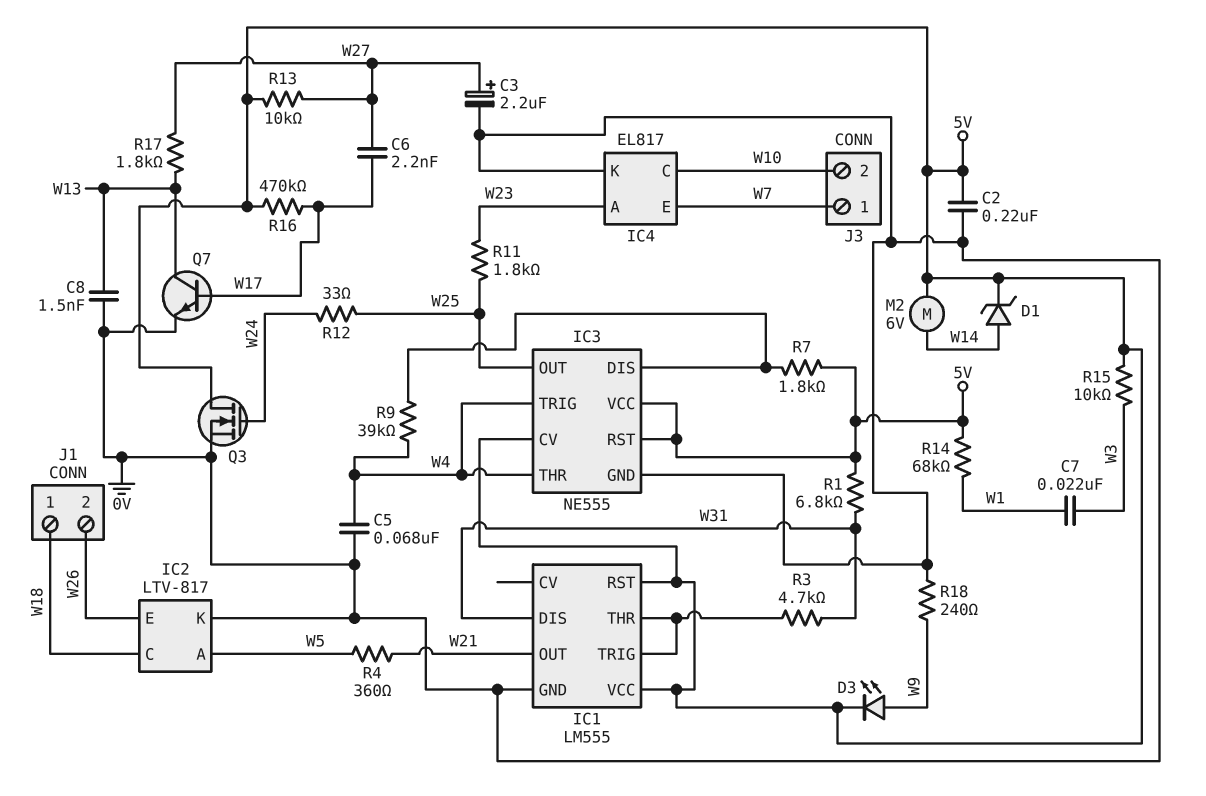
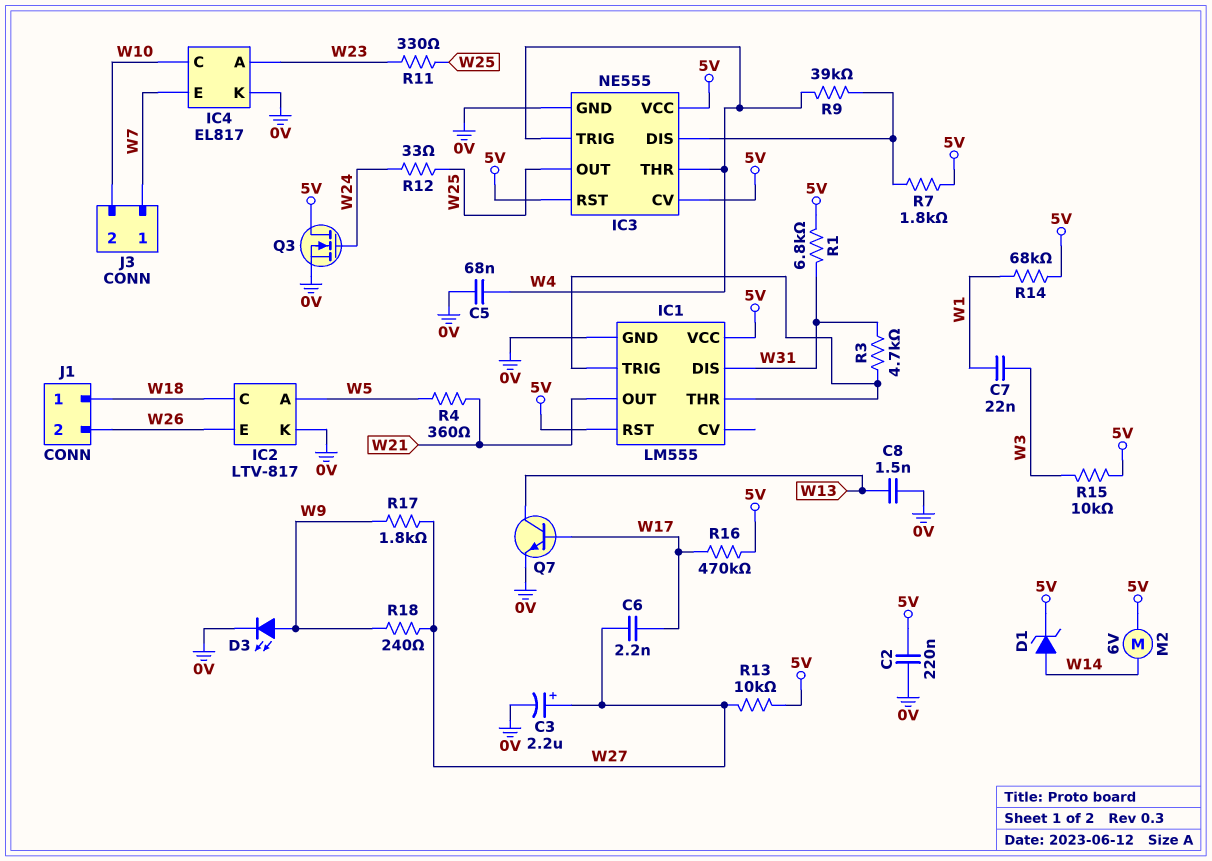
D3: LED (A W9, K 5V) -> LED (A W9, K 0V)
R11: 1.8k (W23, W25) -> 330 (W23, W25)
R17: 1.8k (W13, W27) -> 1.8k (W9, W27)
R18: 240 (0V, W9) -> 240 (W9, W27)

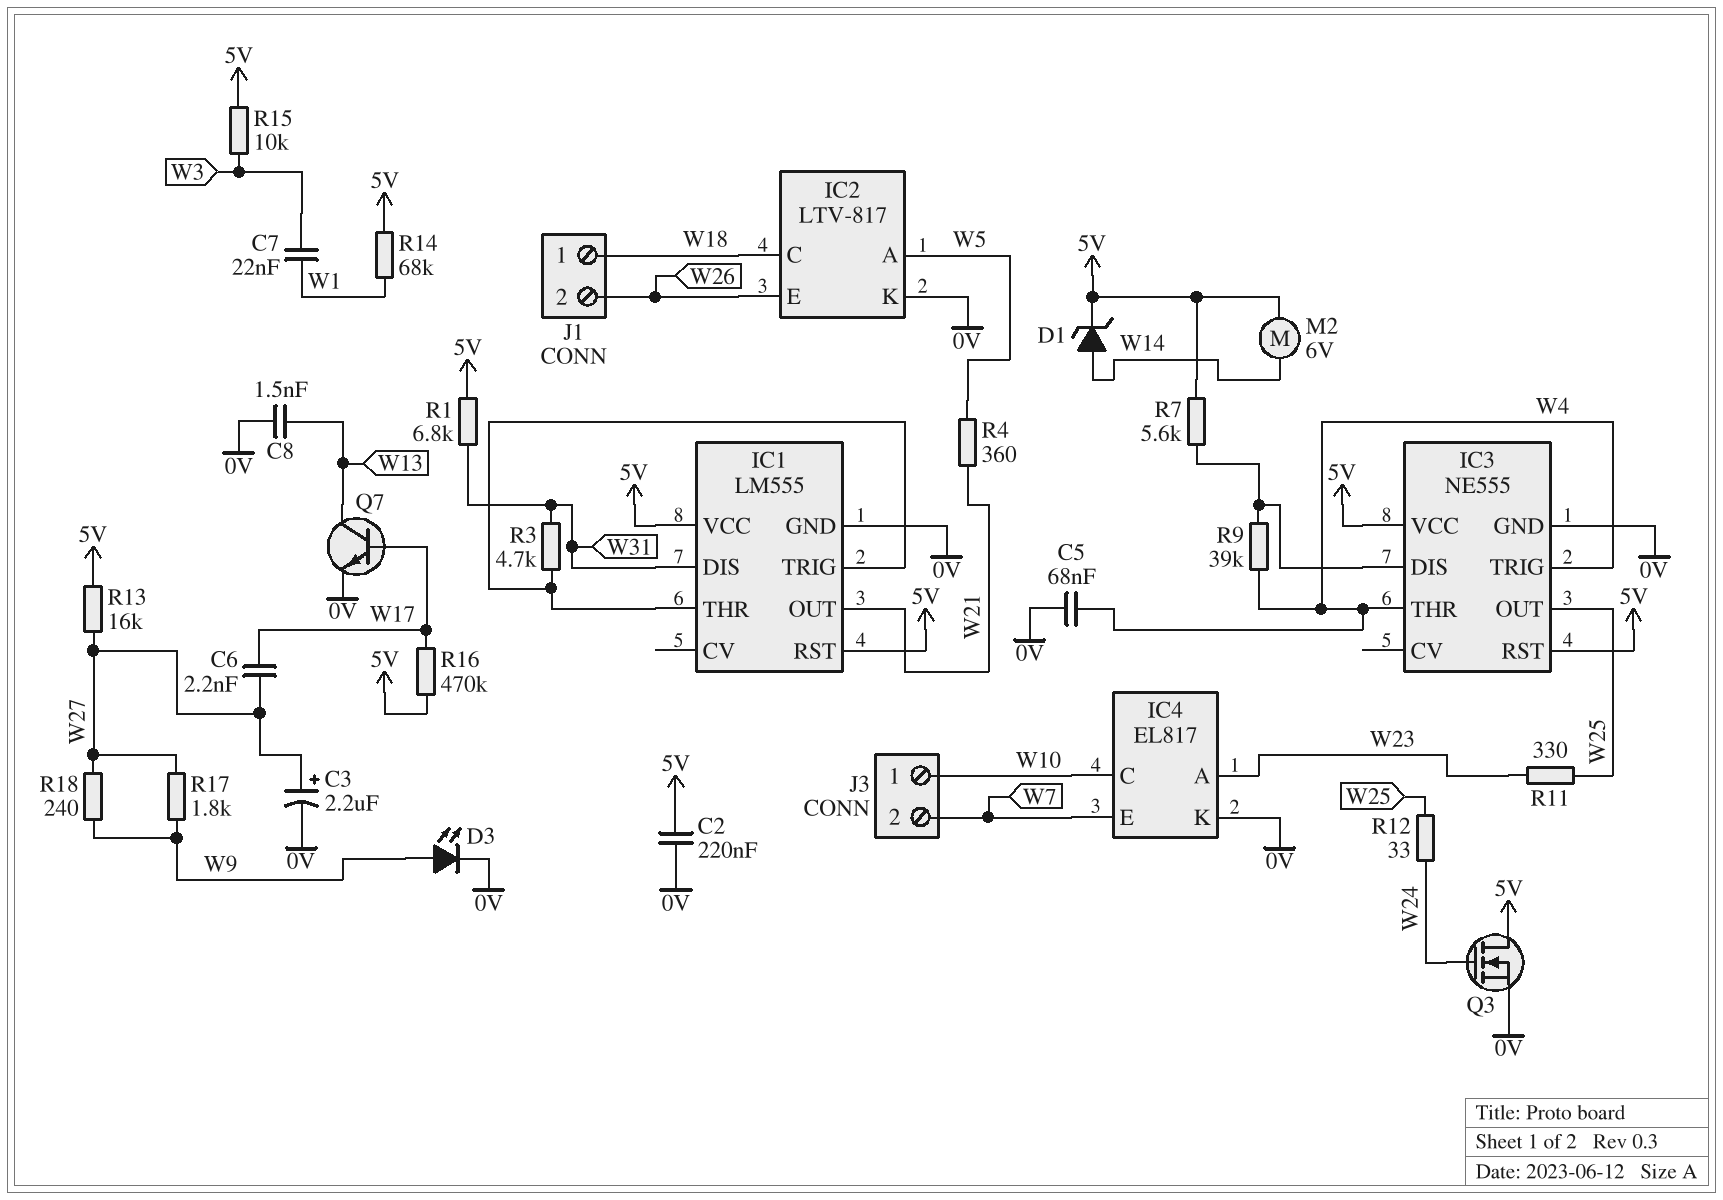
IC3 pin CV: 5V -> none
J3 pin 1: W7 -> W10
J3 pin 2: W10 -> W7
R7: 1.8k (5V, IC3/DIS) -> 5.6k (5V, IC3/DIS)
R13: 10k (5V, W27) -> 16k (5V, W27)

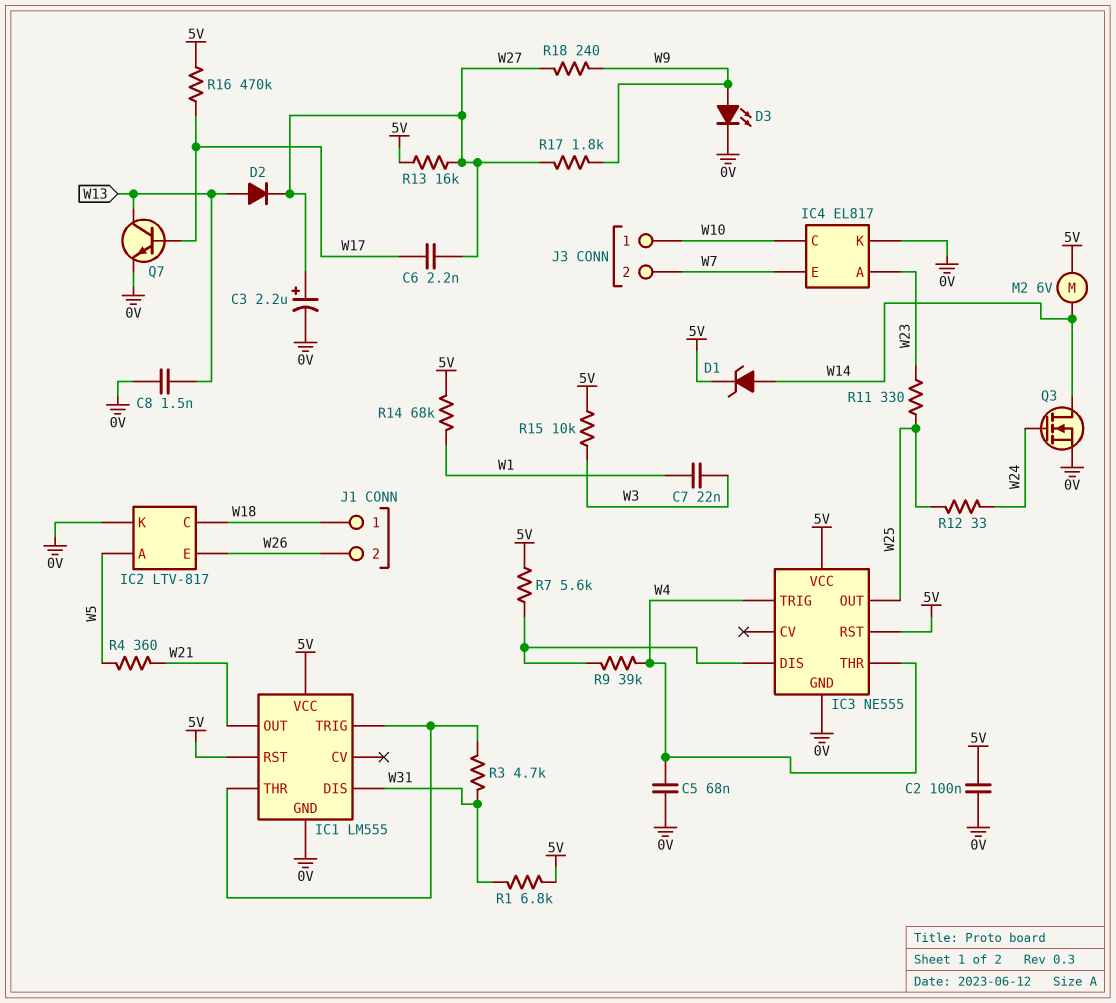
C2: 220nF (0V, 5V) -> 100nF (0V, 5V)
D2: none -> diode (A W13, K W27)
Q3: NMOS (G W24, D 5V, S 0V) -> NMOS (G W24, D W14, S 0V)

